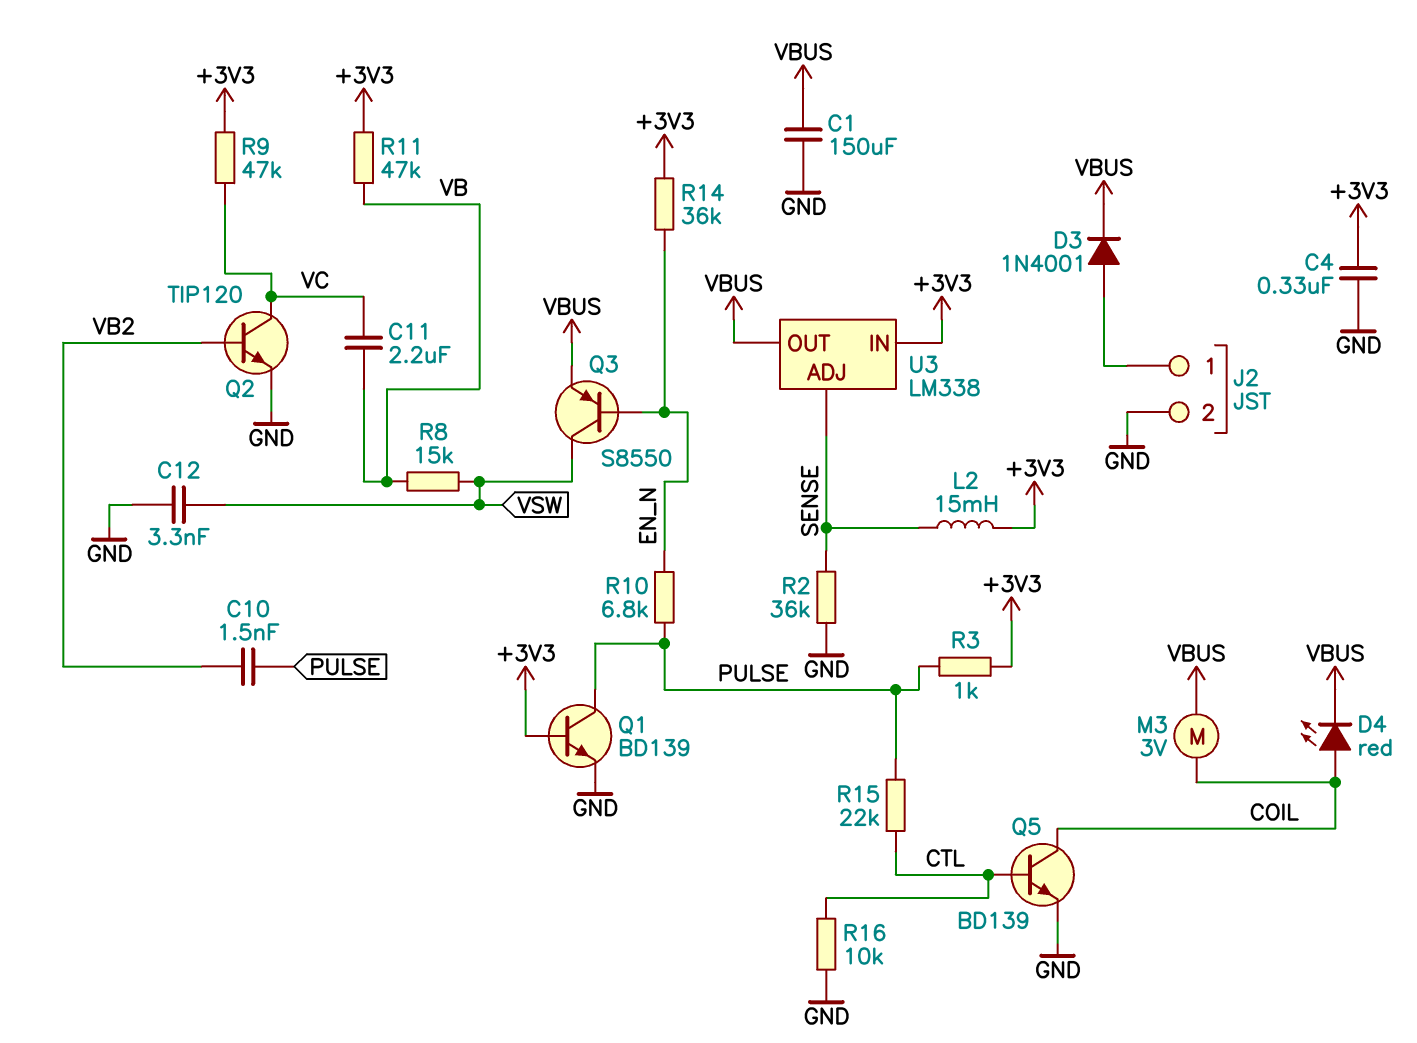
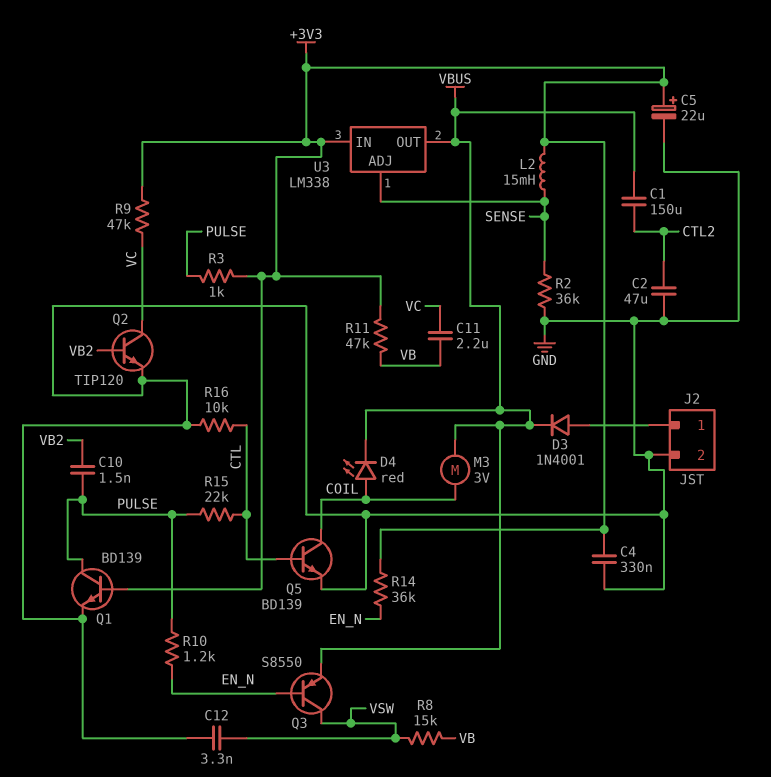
C1: 150uF (GND, VBUS) -> 150uF (CTL2, VBUS)
C2: none -> 47uF (CTL2, GND)
C5: none -> 22uF (plus +3V3, minus GND)
R10: 6.8k (EN_N, PULSE) -> 1.2k (EN_N, PULSE)

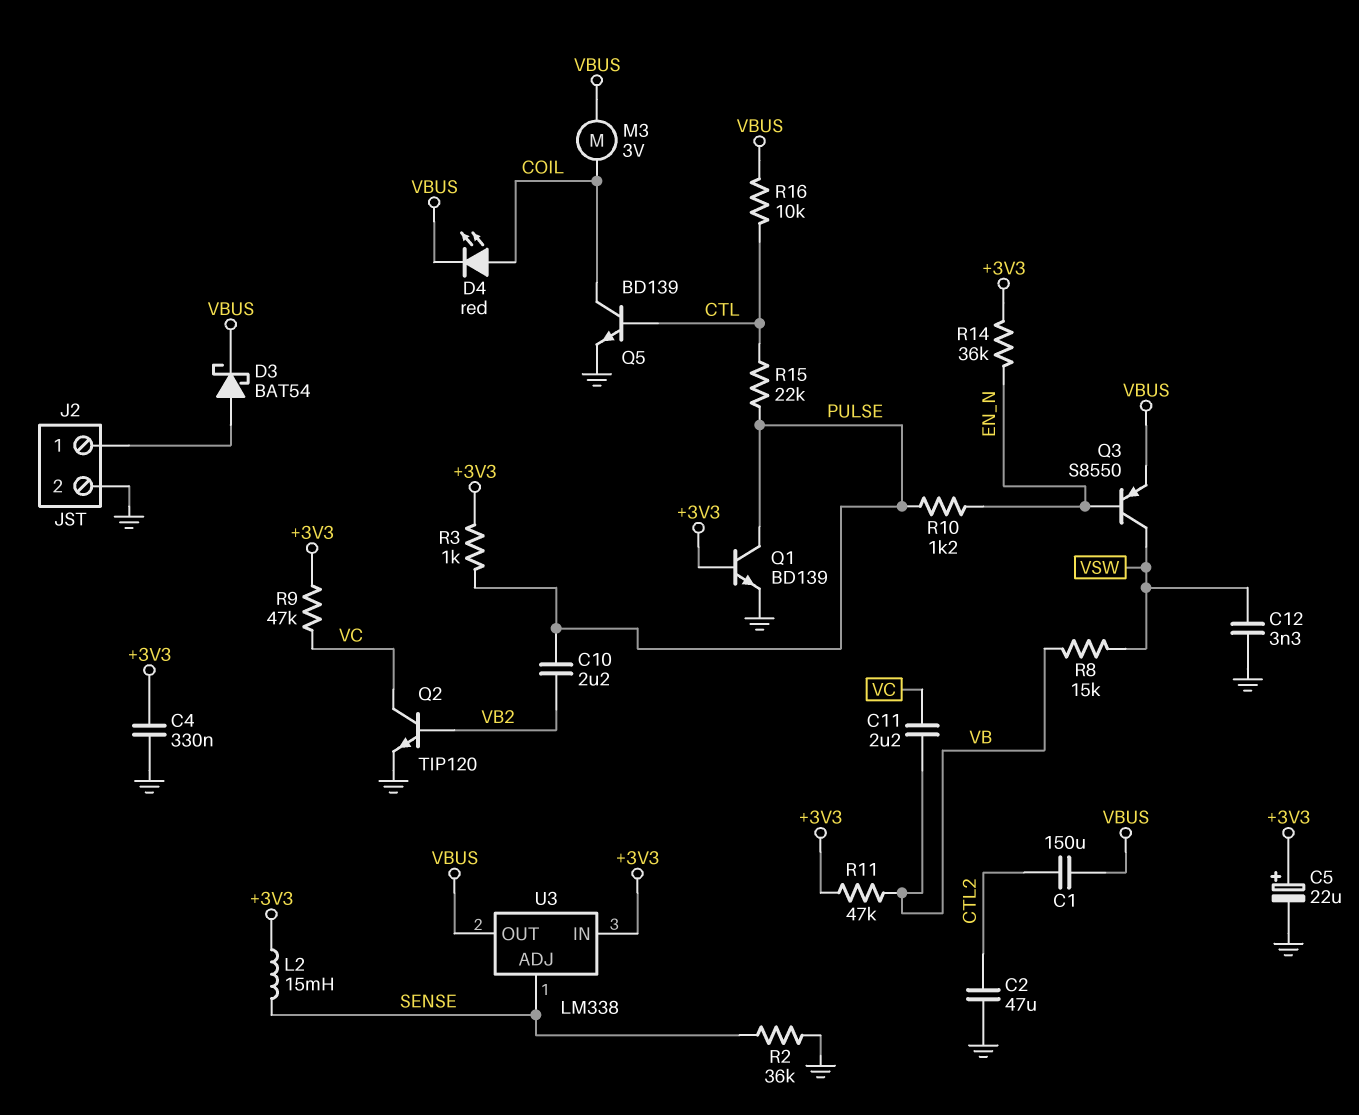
C10: 1.5nF (PULSE, VB2) -> 2.2uF (PULSE, VB2)
D3: diode 1N4001 (A J2/1, K VBUS) -> schottky BAT54 (A J2/1, K VBUS)
R16: 10k (CTL, GND) -> 10k (CTL, VBUS)

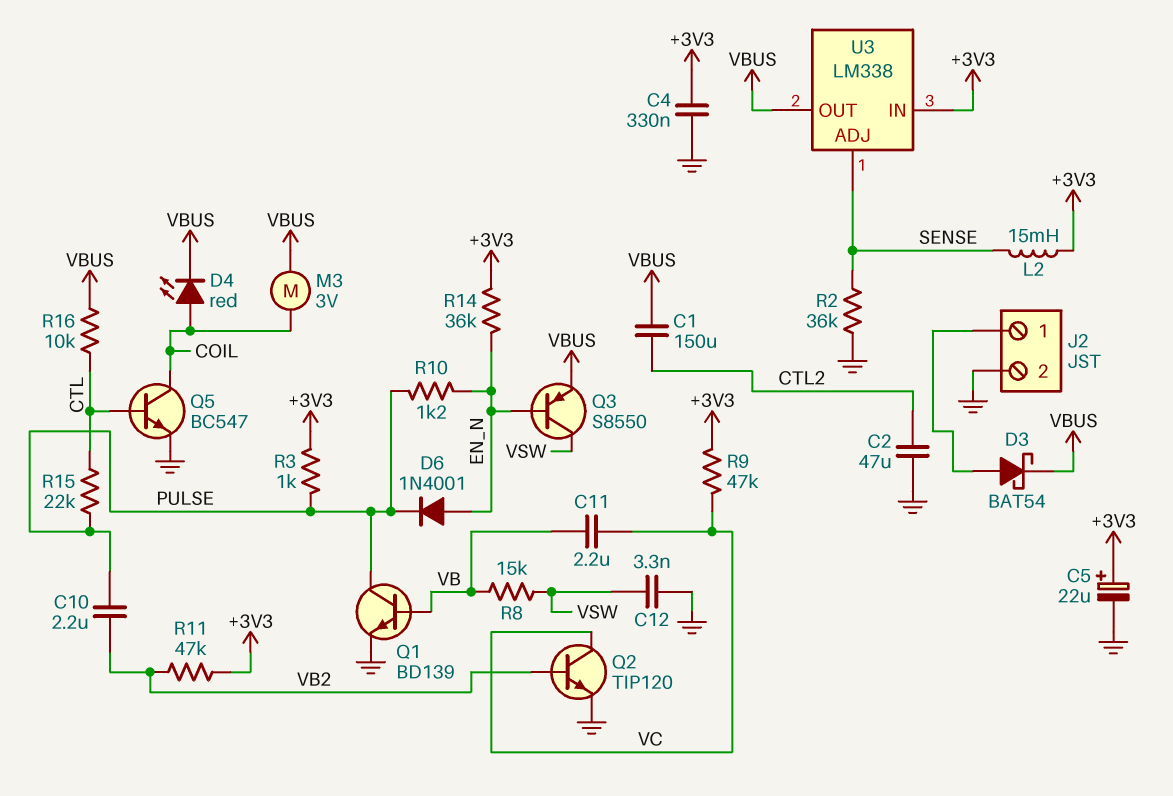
D6: none -> diode 1N4001 (A EN_N, K PULSE)
Q1: NPN BD139 (B +3V3, C PULSE, E GND) -> NPN BD139 (B VB, C PULSE, E GND)
Q5: NPN BD139 (B CTL, C COIL, E GND) -> NPN BC547 (B CTL, C COIL, E GND)
R11: 47k (+3V3, VB) -> 47k (+3V3, VB2)

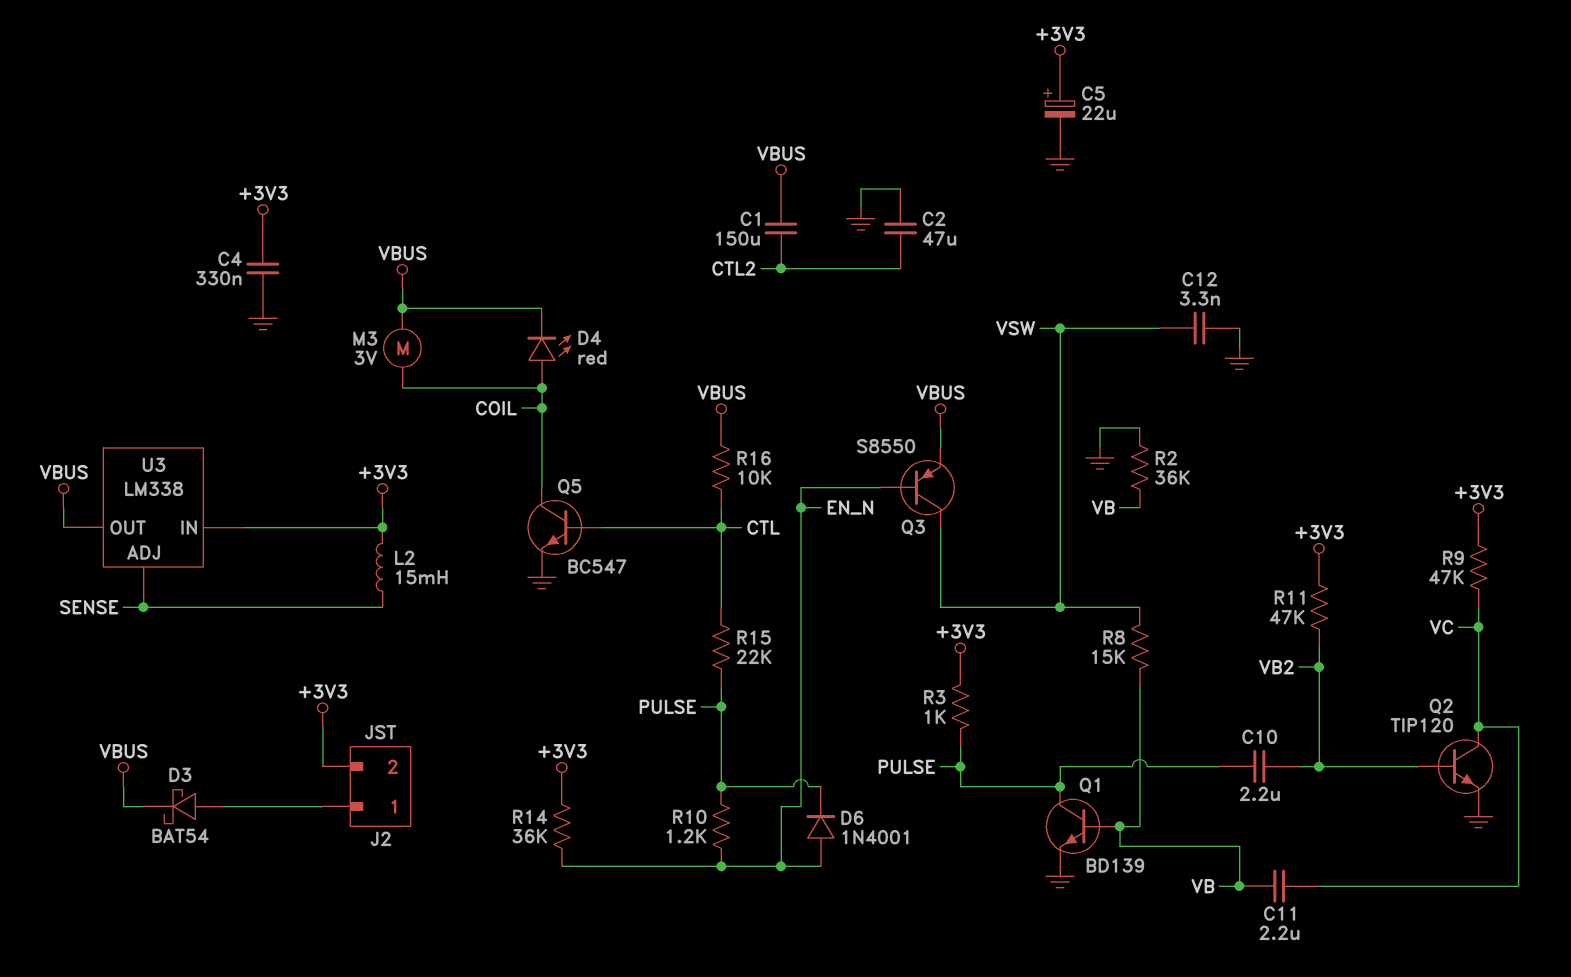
J2 pin 2: GND -> +3V3
R2: 36k (GND, SENSE) -> 36k (GND, VB)

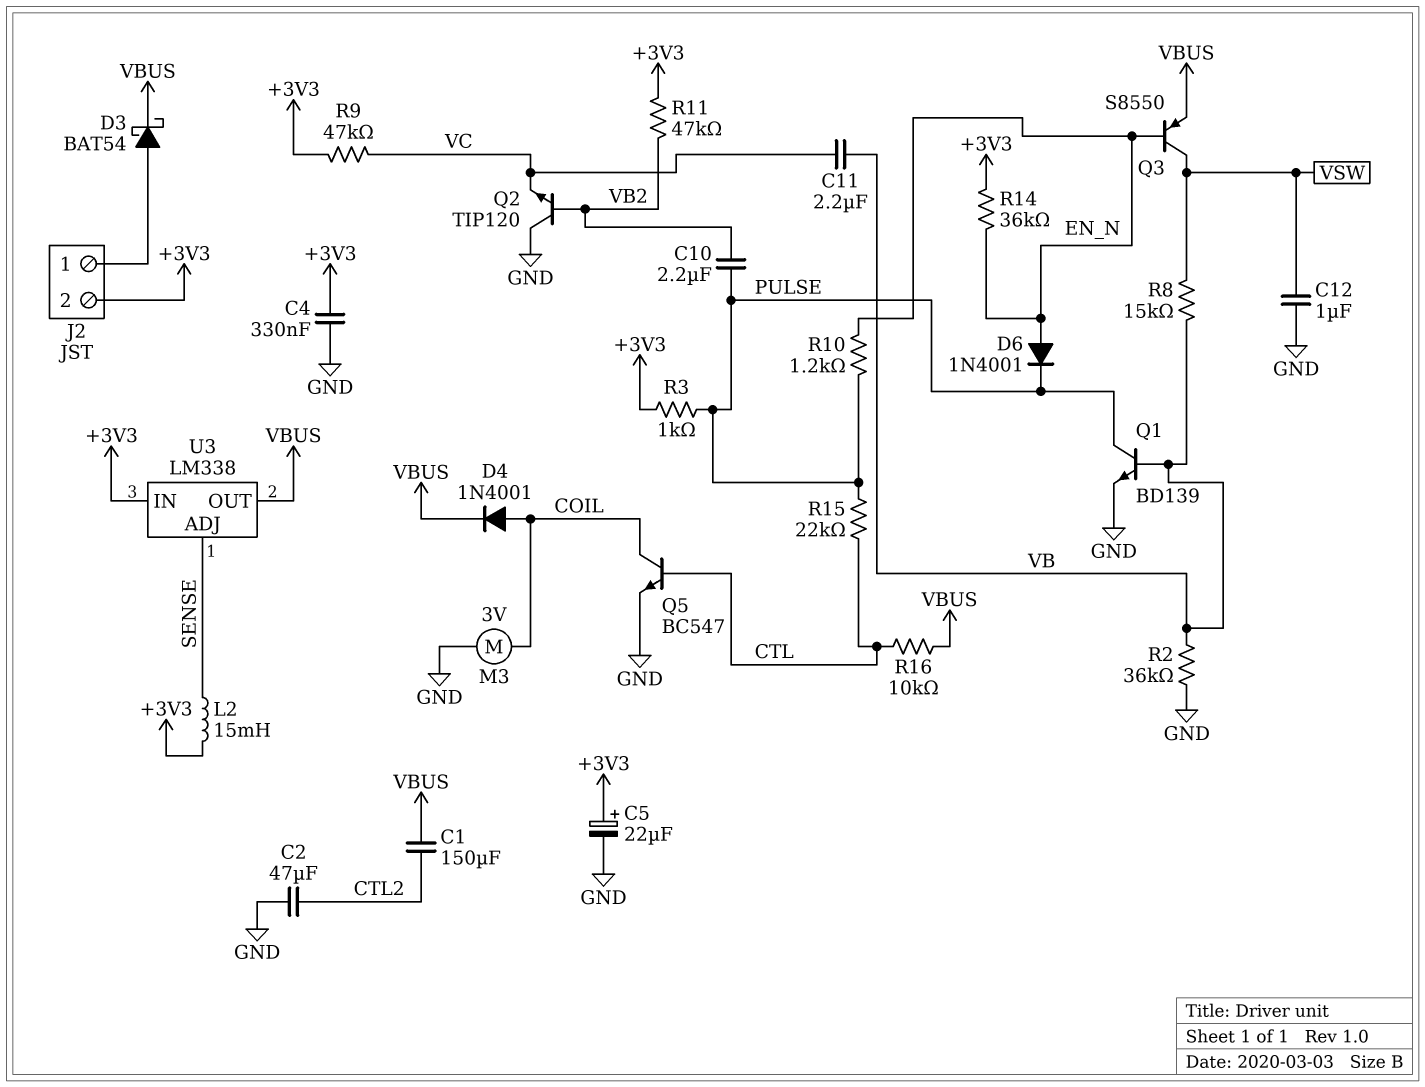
C12: 3.3nF (GND, VSW) -> 1uF (GND, VSW)
D4: LED red (A COIL, K VBUS) -> diode 1N4001 (A COIL, K VBUS)
M3: motor 3V (COIL, VBUS) -> motor 3V (COIL, GND)
Q2: NPN TIP120 (B VB2, C VC, E GND) -> NPN TIP120 (B VB2, C GND, E VC)

